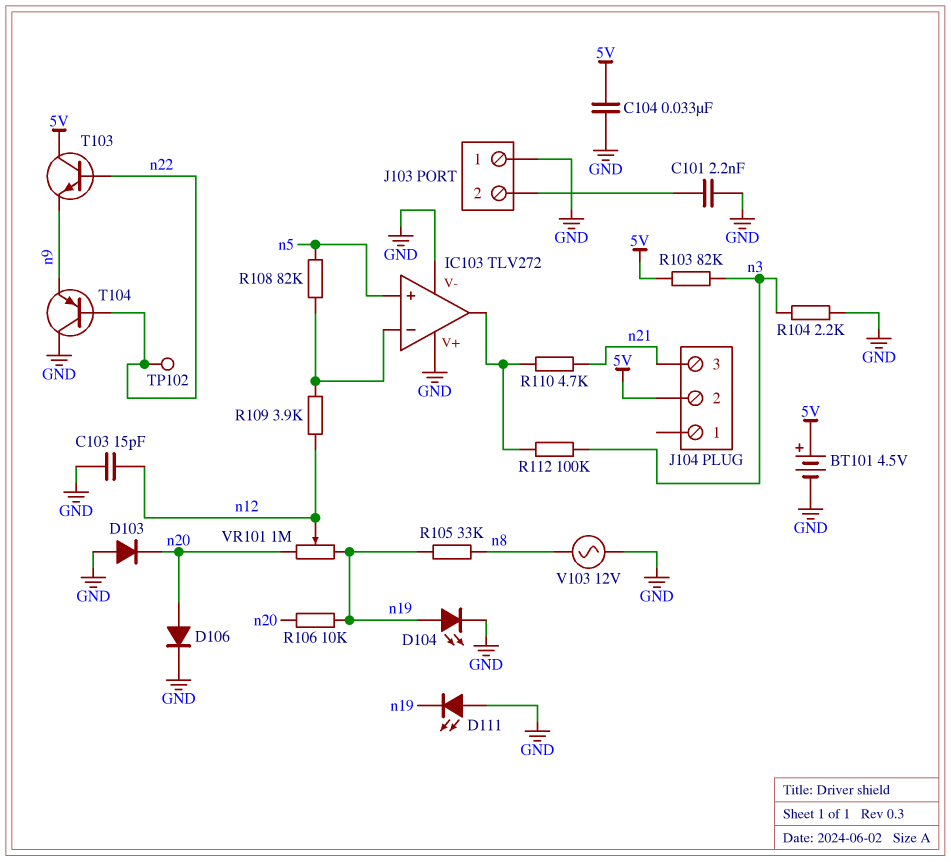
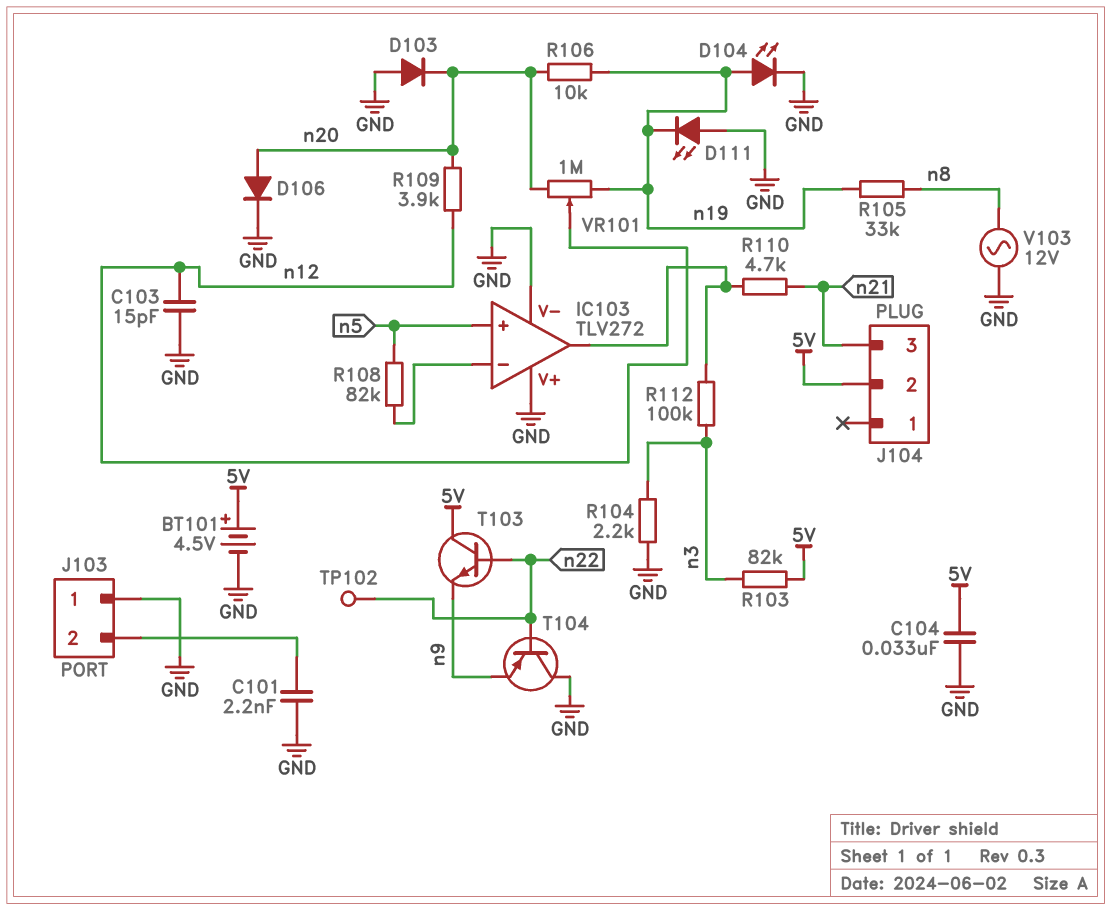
R109: 3.9k (IC103/in-, n12) -> 3.9k (n12, n20)

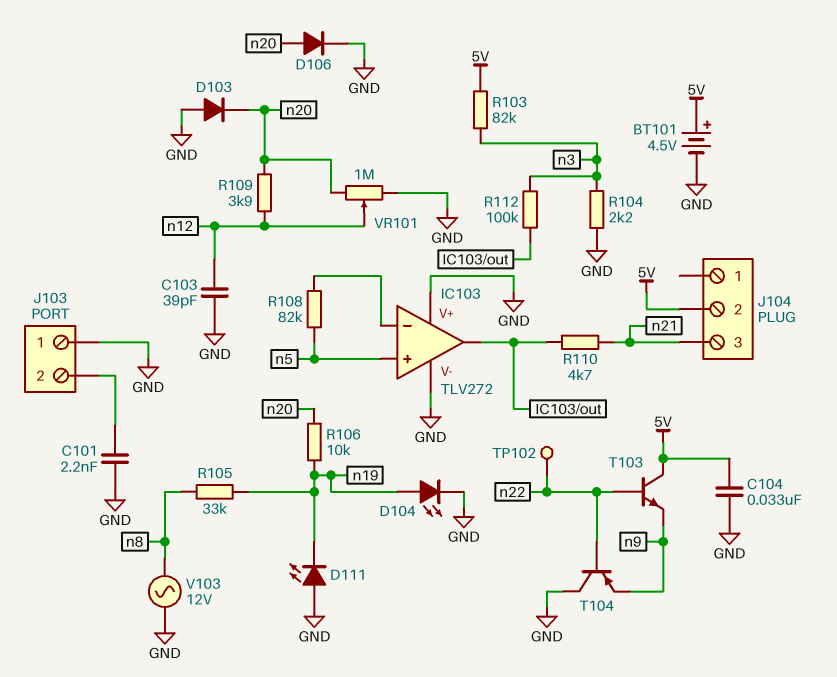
C103: 15pF (GND, n12) -> 39pF (GND, n12)
VR101: 1M (n19, n20, wiper n12) -> 1M (GND, n20, wiper n12)

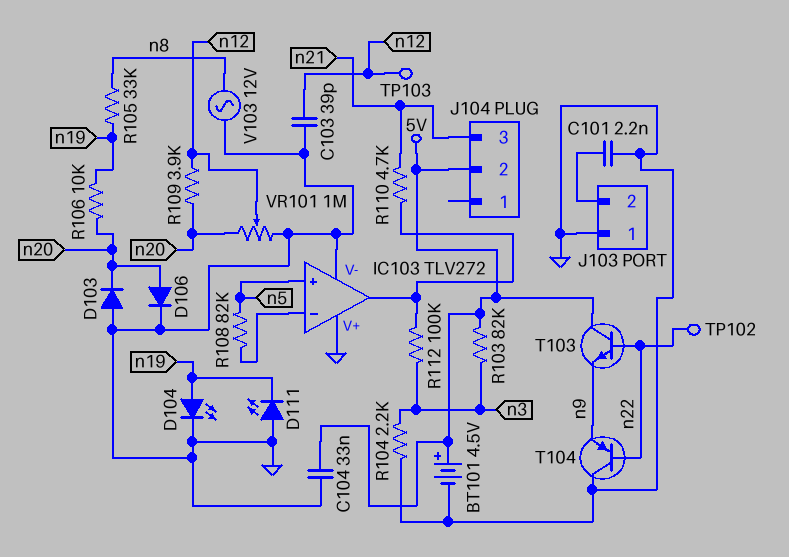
TP103: none -> test point (n12)

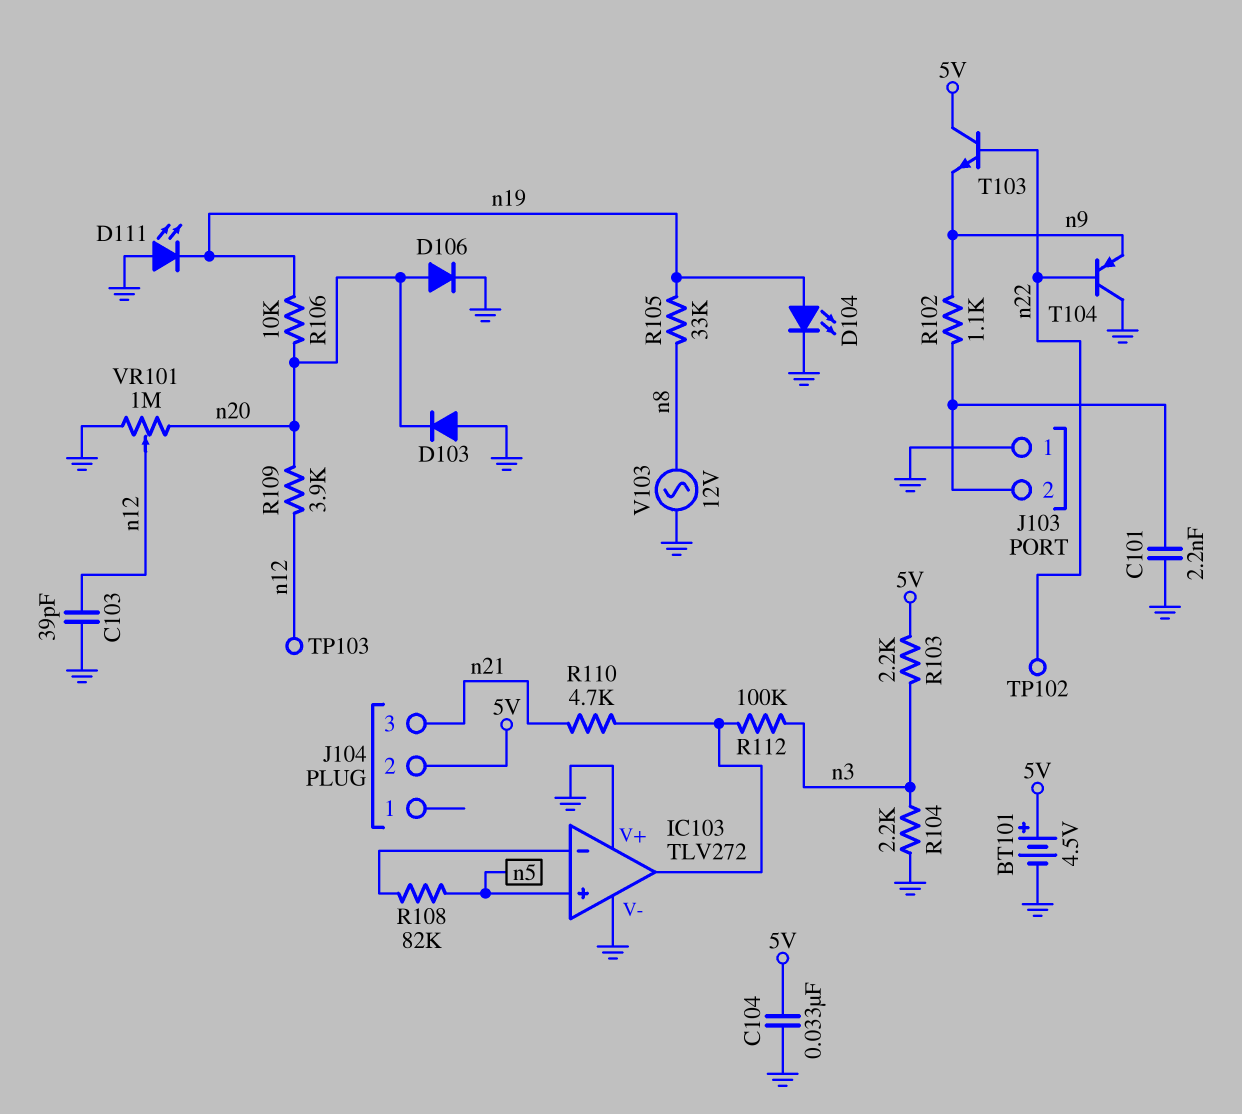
R102: none -> 1.1k (J103/2, n9)
R103: 82k (5V, n3) -> 2.2k (5V, n3)

